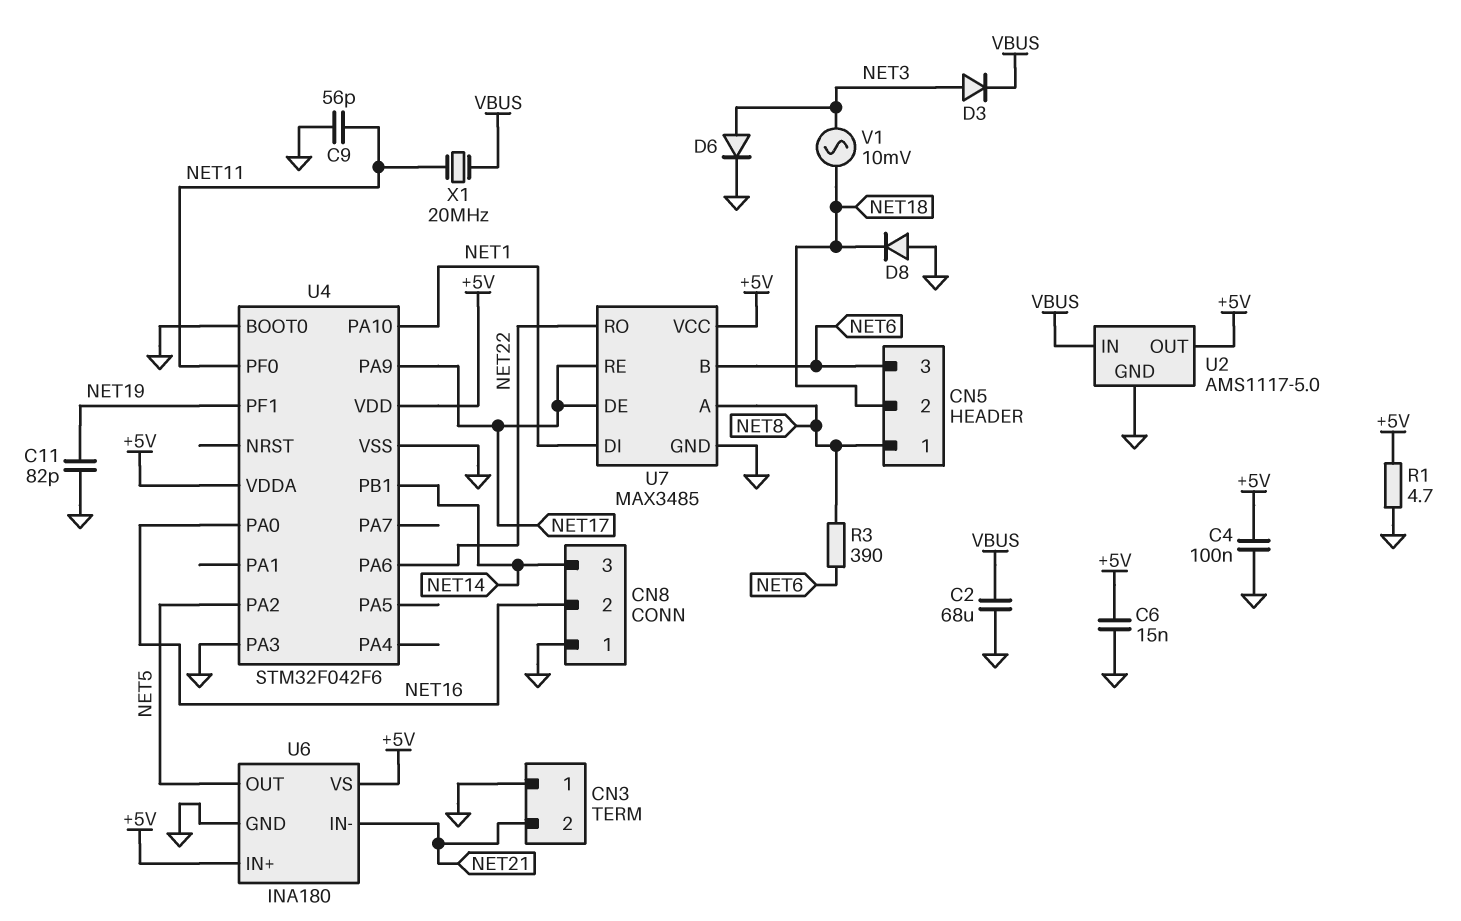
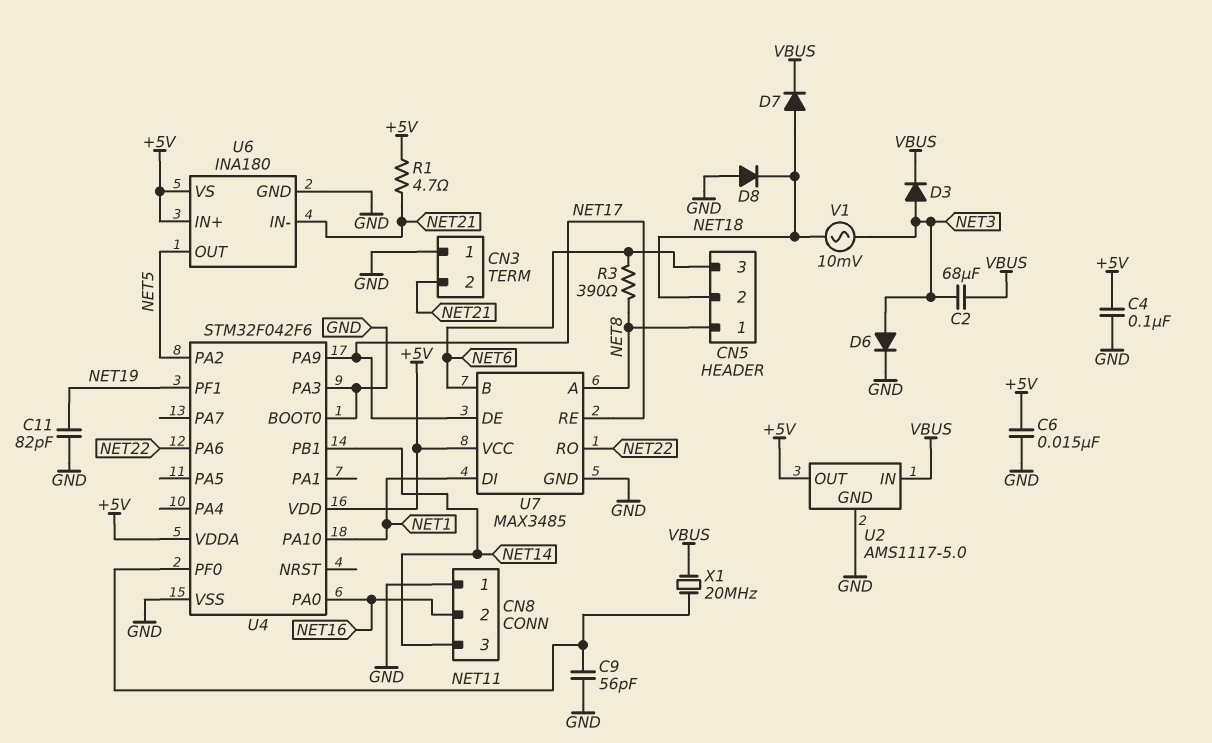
C2: 68uF (GND, VBUS) -> 68uF (NET3, VBUS)
D7: none -> diode (A NET18, K VBUS)
R1: 4.7 (+5V, GND) -> 4.7 (+5V, NET21)

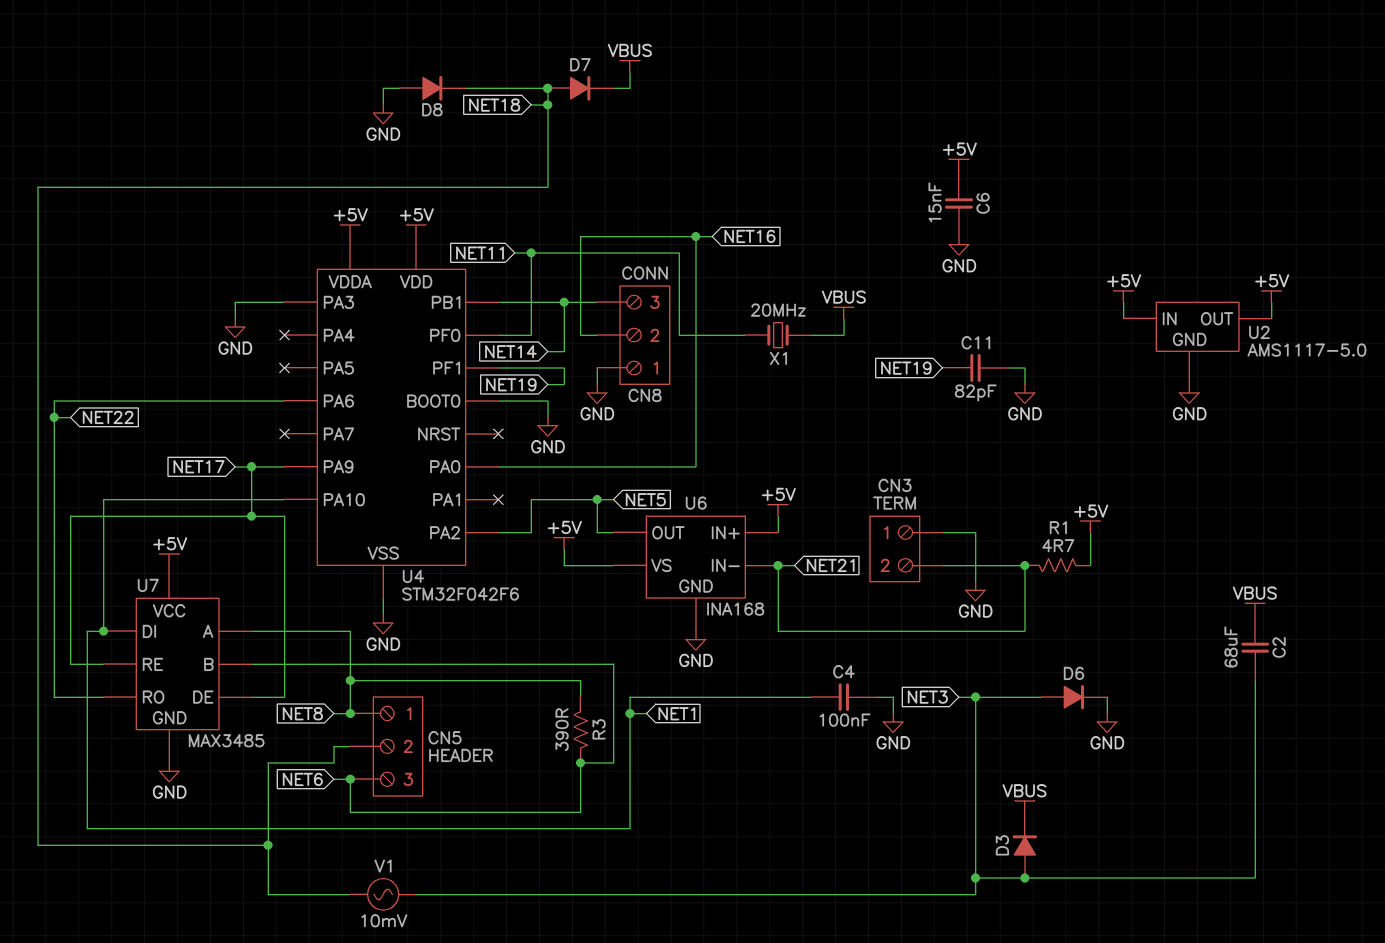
C4: 100nF (+5V, GND) -> 100nF (GND, NET1)
C9: 56pF (GND, NET11) -> none
U2 pin IN: VBUS -> +5V
U6: INA180 -> INA168

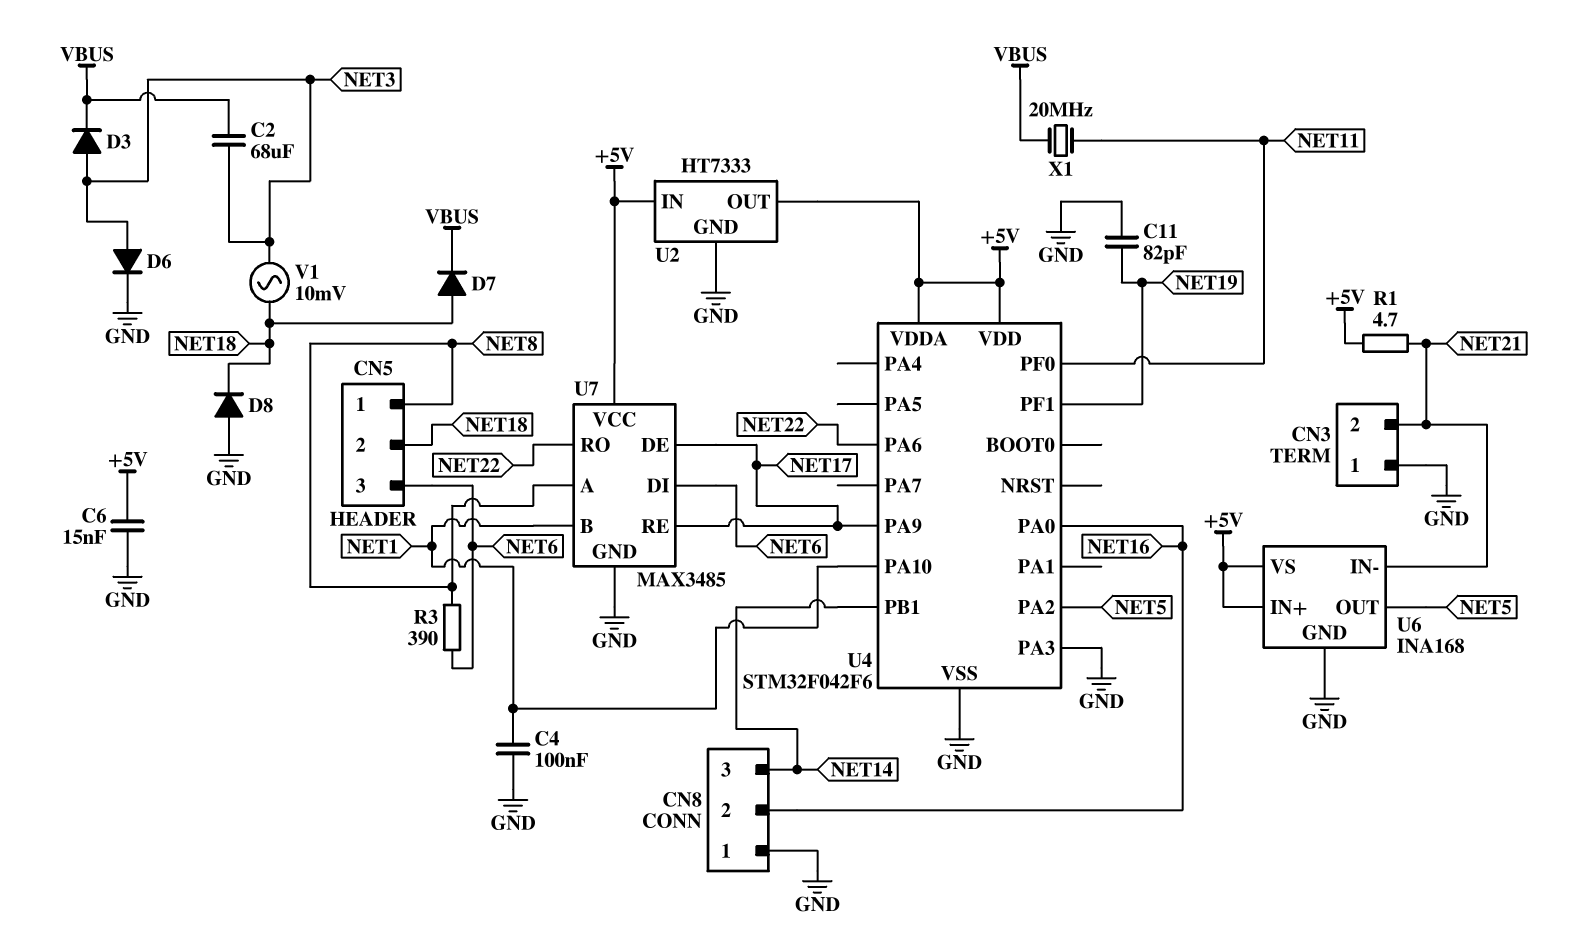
U2: AMS1117-5.0 -> HT7333
U4 pin BOOT0: GND -> none
U7 pin B: NET6 -> NET1
U7 pin DI: NET1 -> NET6

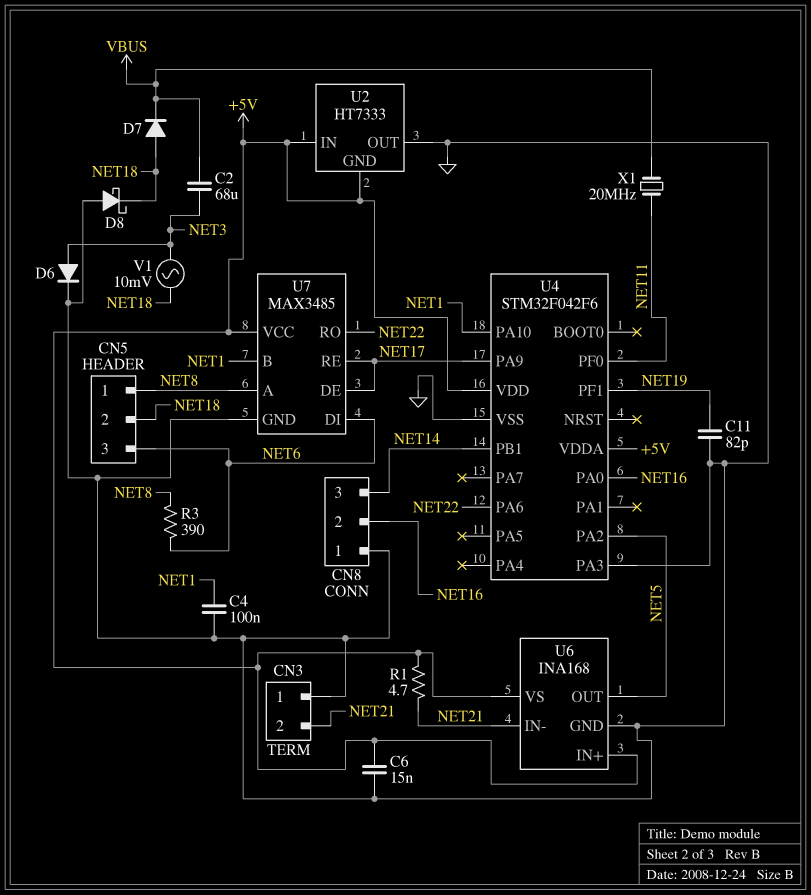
D3: diode (A NET3, K VBUS) -> none
D8: diode (A GND, K NET18) -> schottky (A GND, K NET18)
U2 pin GND: GND -> +5V
U2 pin OUT: +5V -> GND

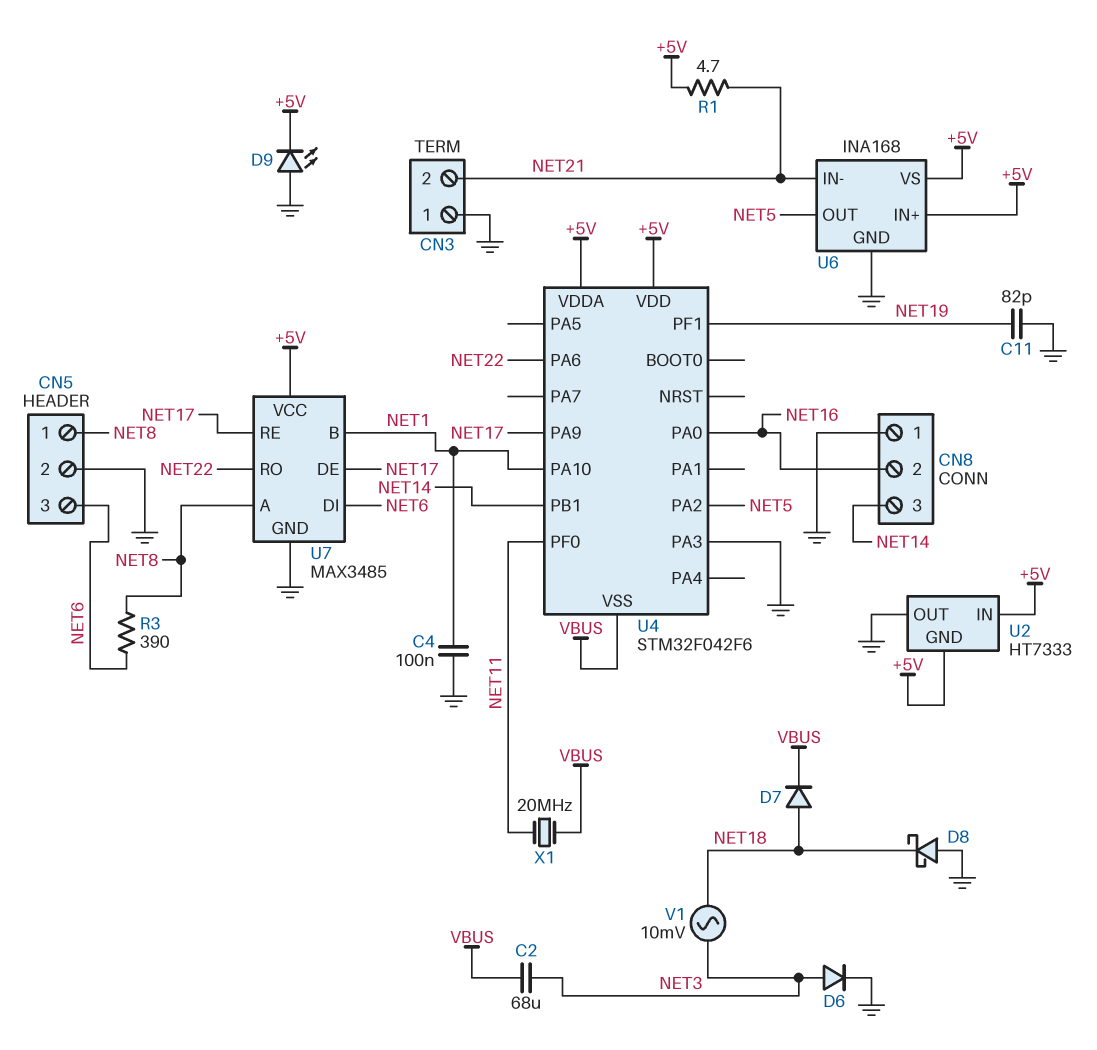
C6: 15nF (+5V, GND) -> none
CN5 pin 2: NET18 -> GND
D9: none -> LED (A GND, K +5V)
U4 pin VSS: GND -> VBUS

